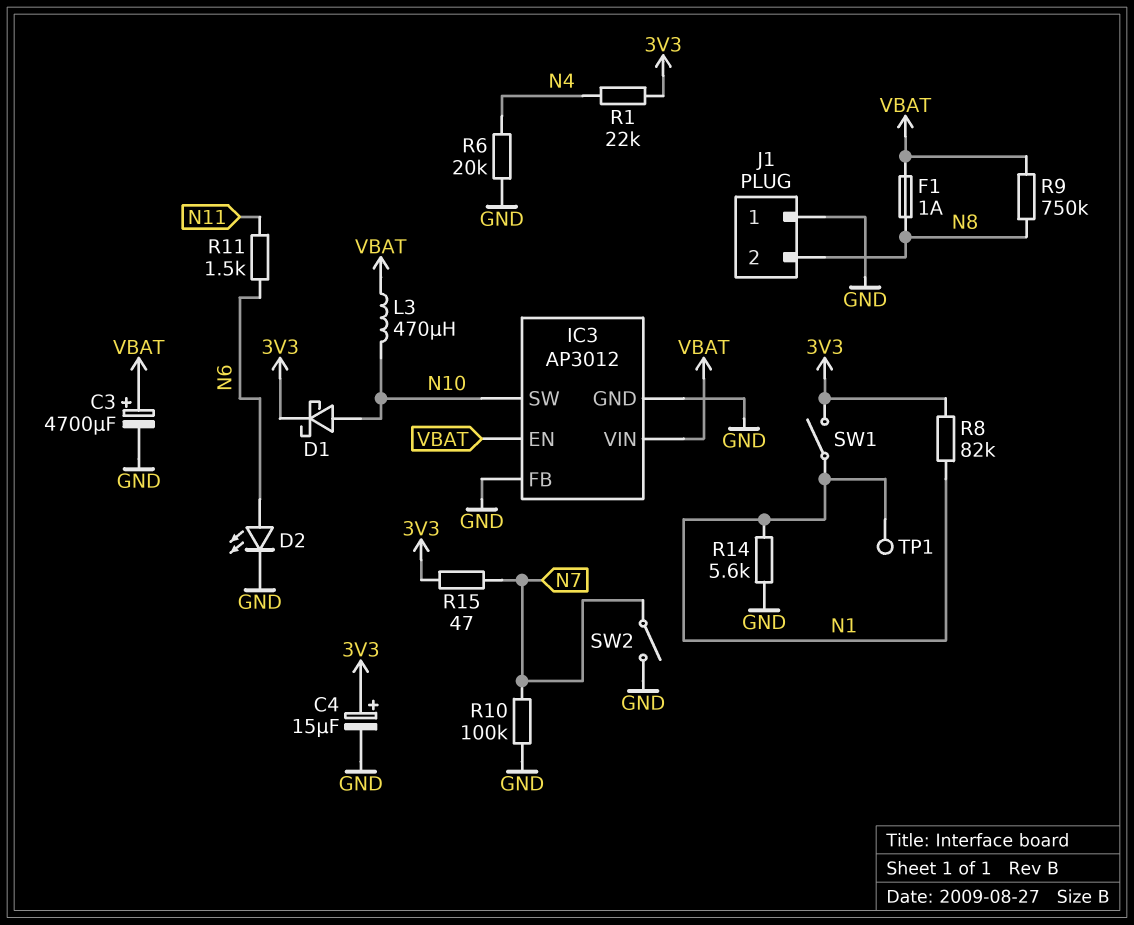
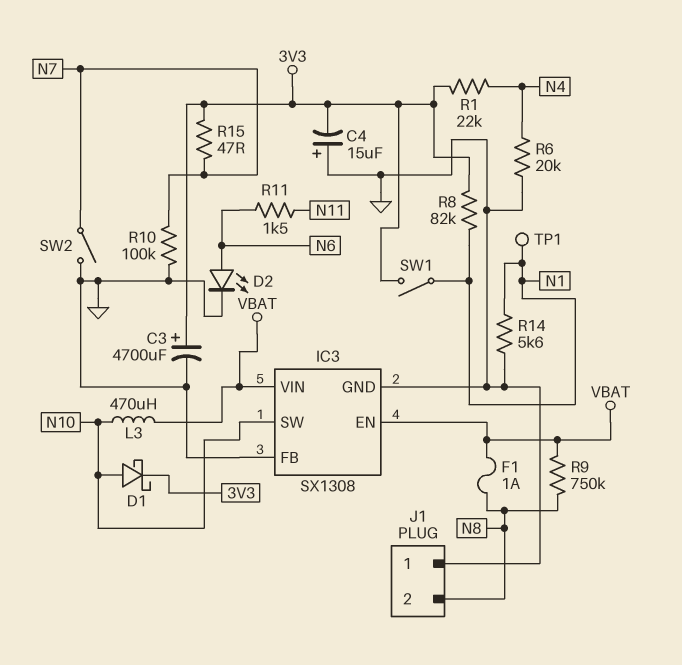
C3: 4700uF (plus VBAT, minus GND) -> 4700uF (plus 3V3, minus GND)
C4: 15uF (plus 3V3, minus GND) -> 15uF (plus GND, minus 3V3)
IC3: AP3012 -> SX1308

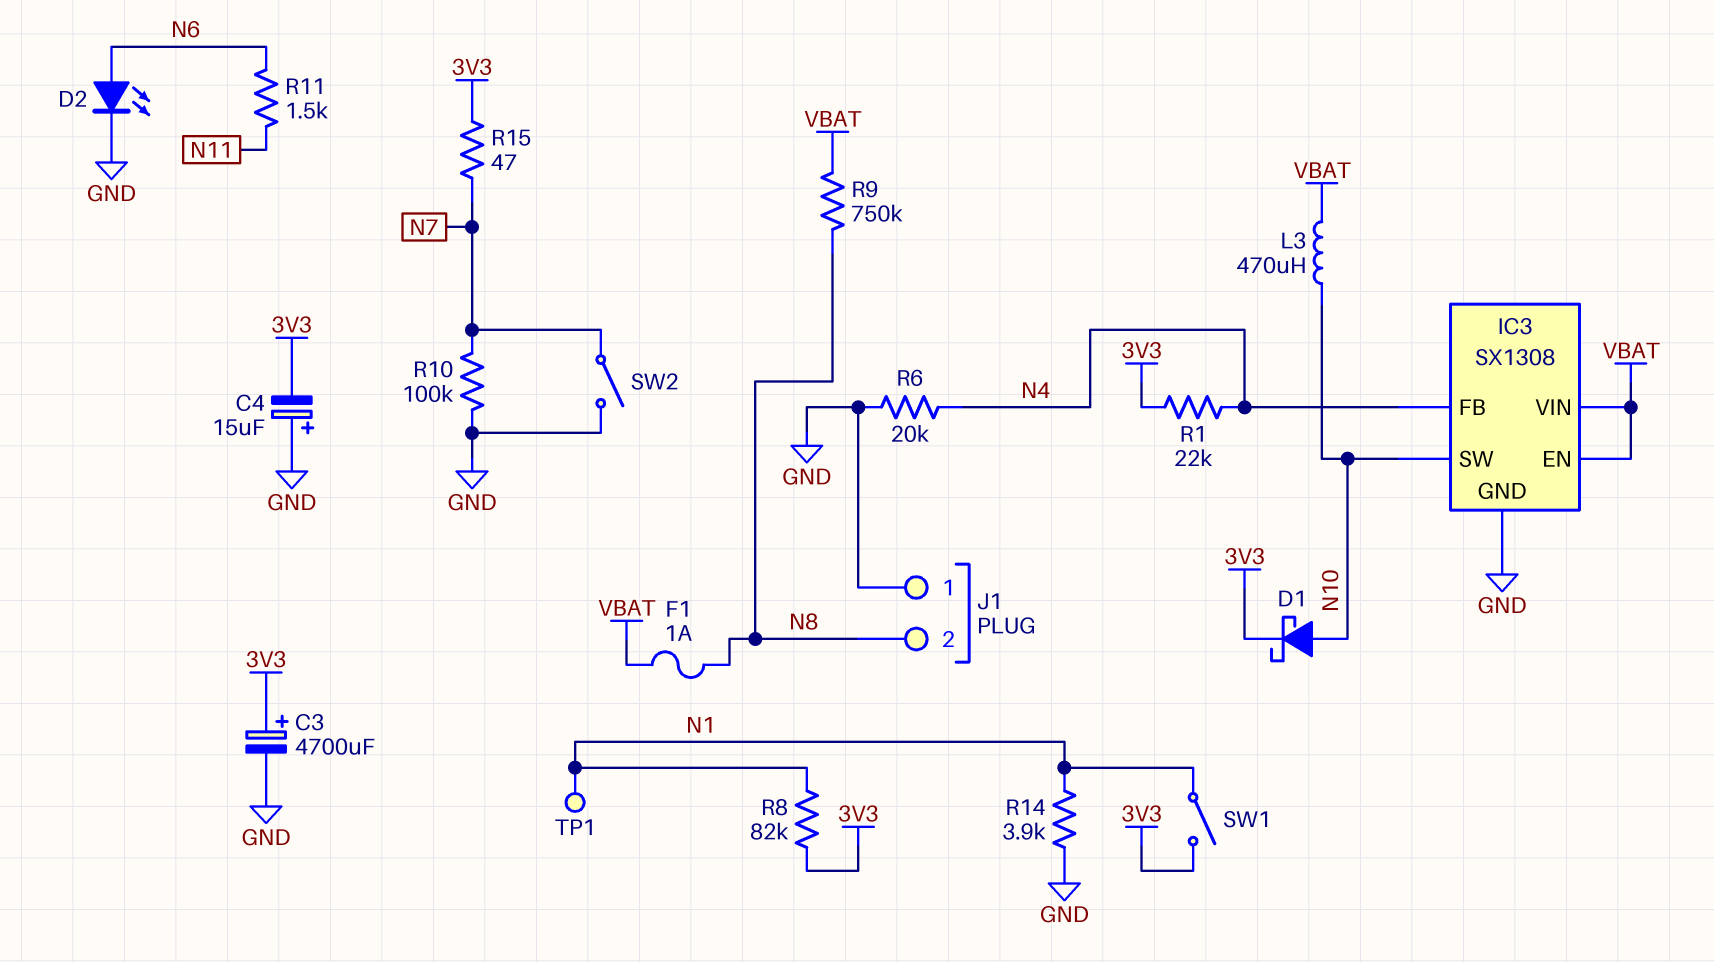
IC3 pin FB: GND -> N4
R14: 5.6k (GND, N1) -> 3.9k (GND, N1)

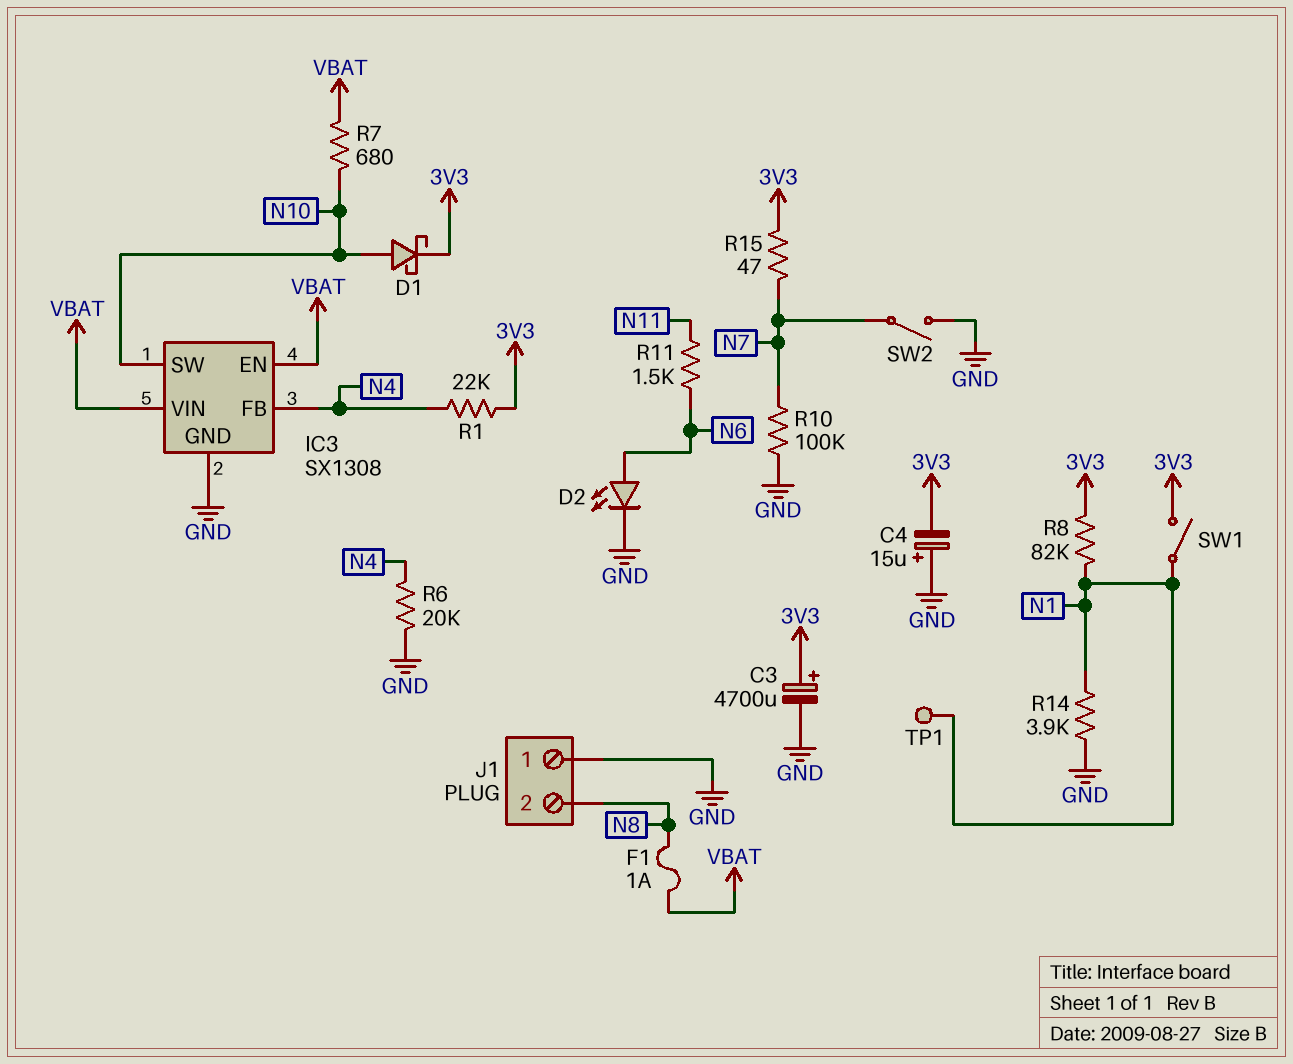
L3: 470uH (N10, VBAT) -> none
R7: none -> 680 (N10, VBAT)
R9: 750k (N8, VBAT) -> none

